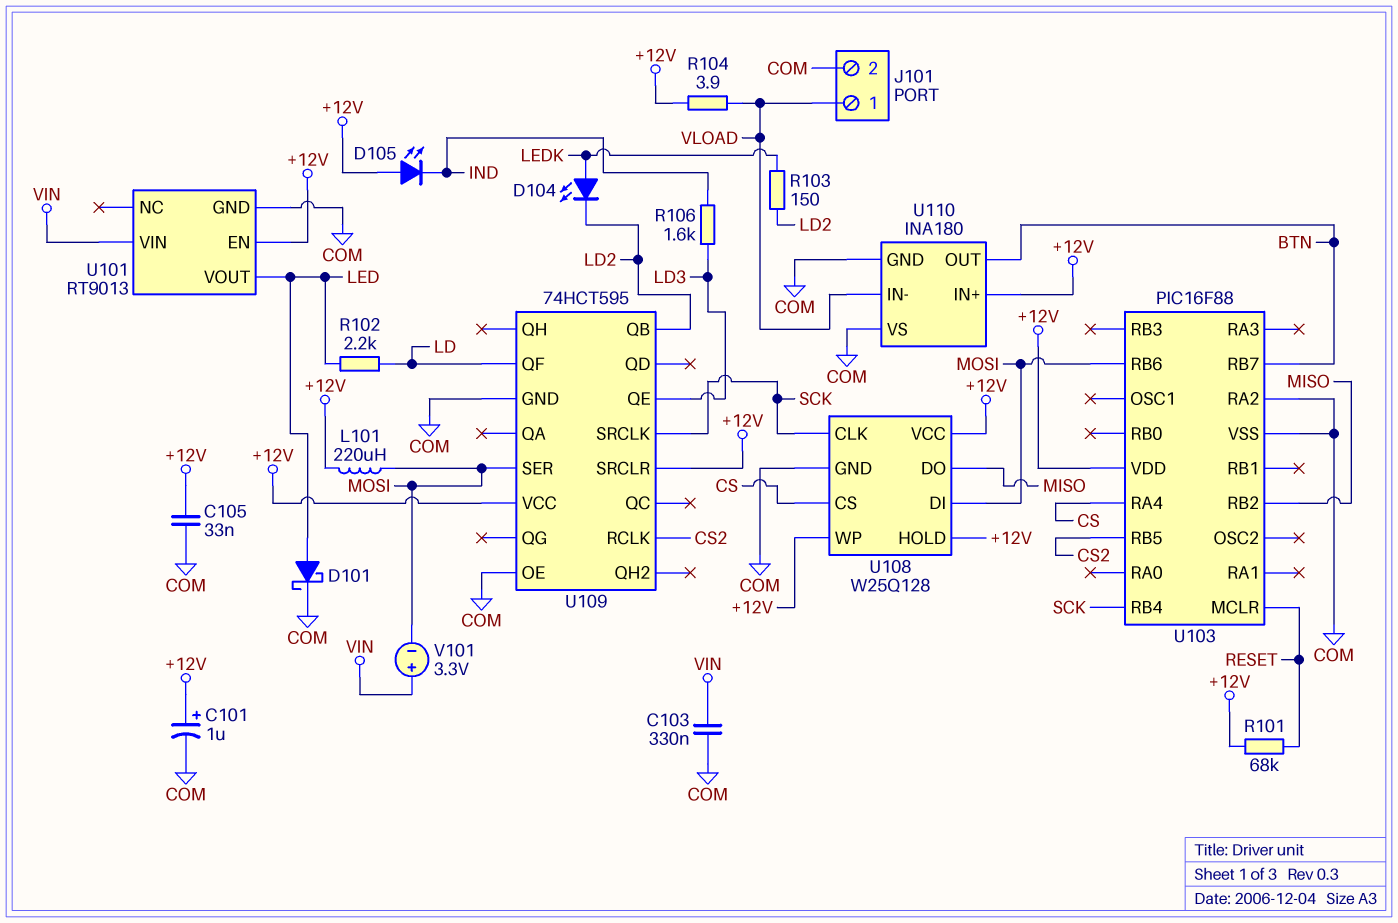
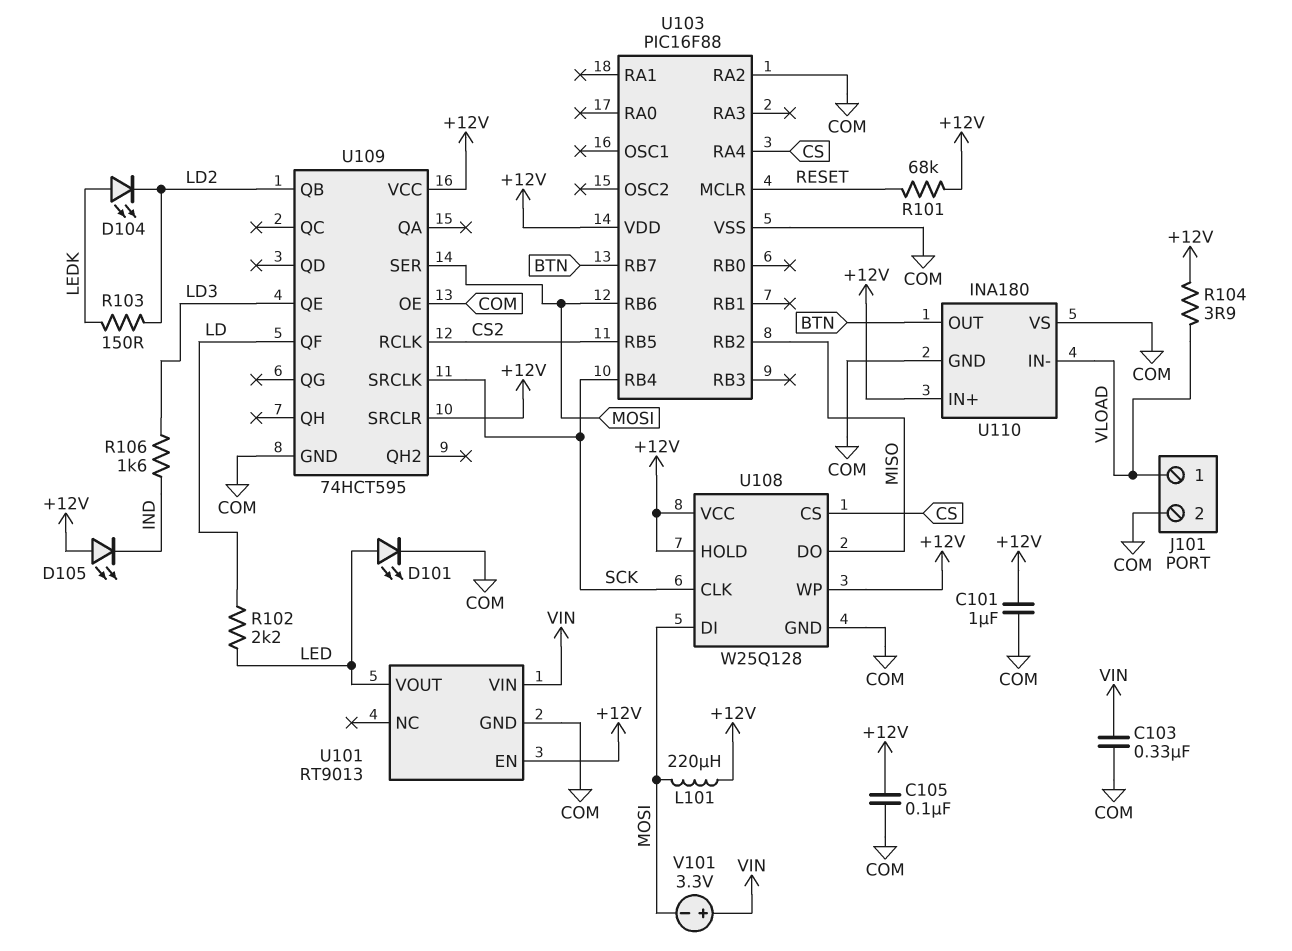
C101: 1uF (plus +12V, minus COM) -> 1uF (+12V, COM)
C105: 33nF (+12V, COM) -> 100nF (+12V, COM)
D101: schottky (A LED, K COM) -> LED (A LED, K COM)

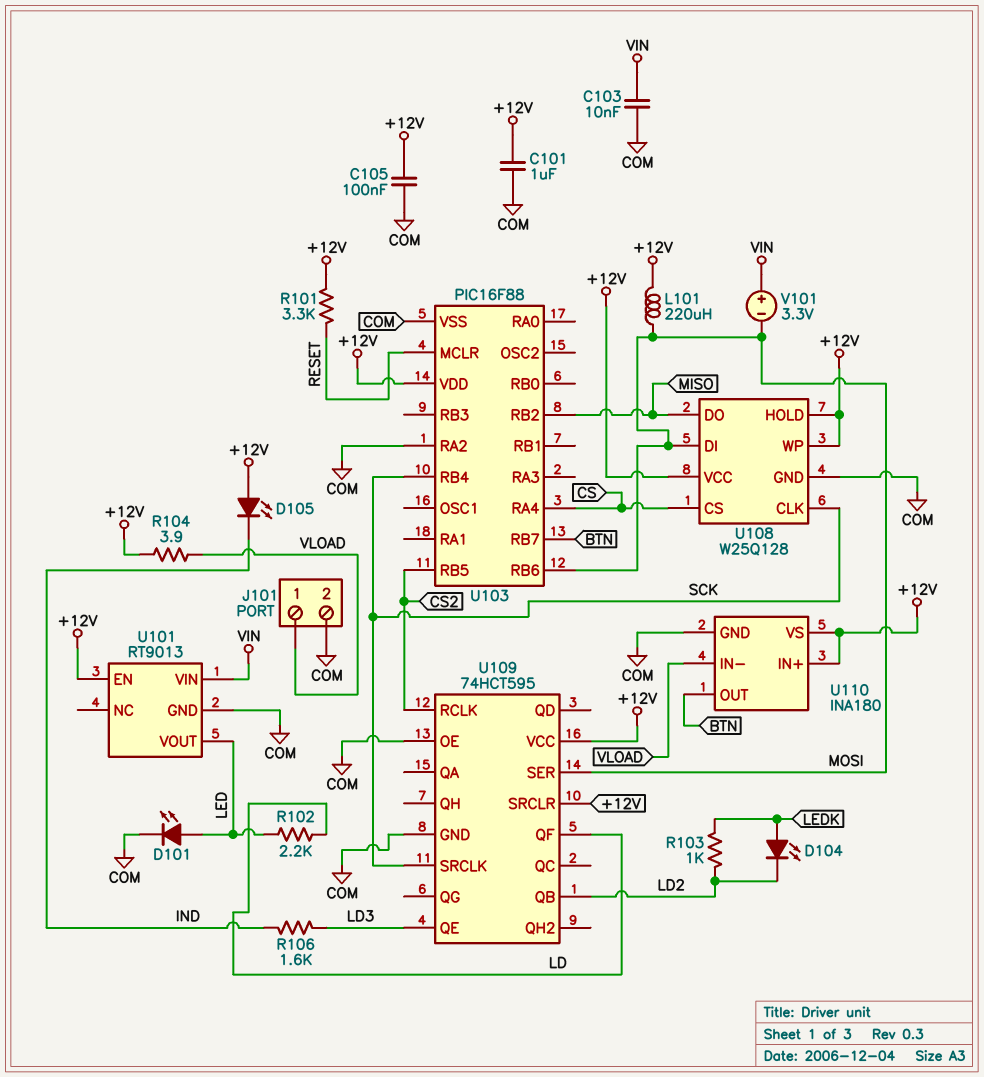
C103: 330nF (COM, VIN) -> 10nF (COM, VIN)
R101: 68k (+12V, RESET) -> 3.3k (+12V, RESET)
R103: 150 (LD2, LEDK) -> 1k (LD2, LEDK)
U110 pin VS: COM -> +12V

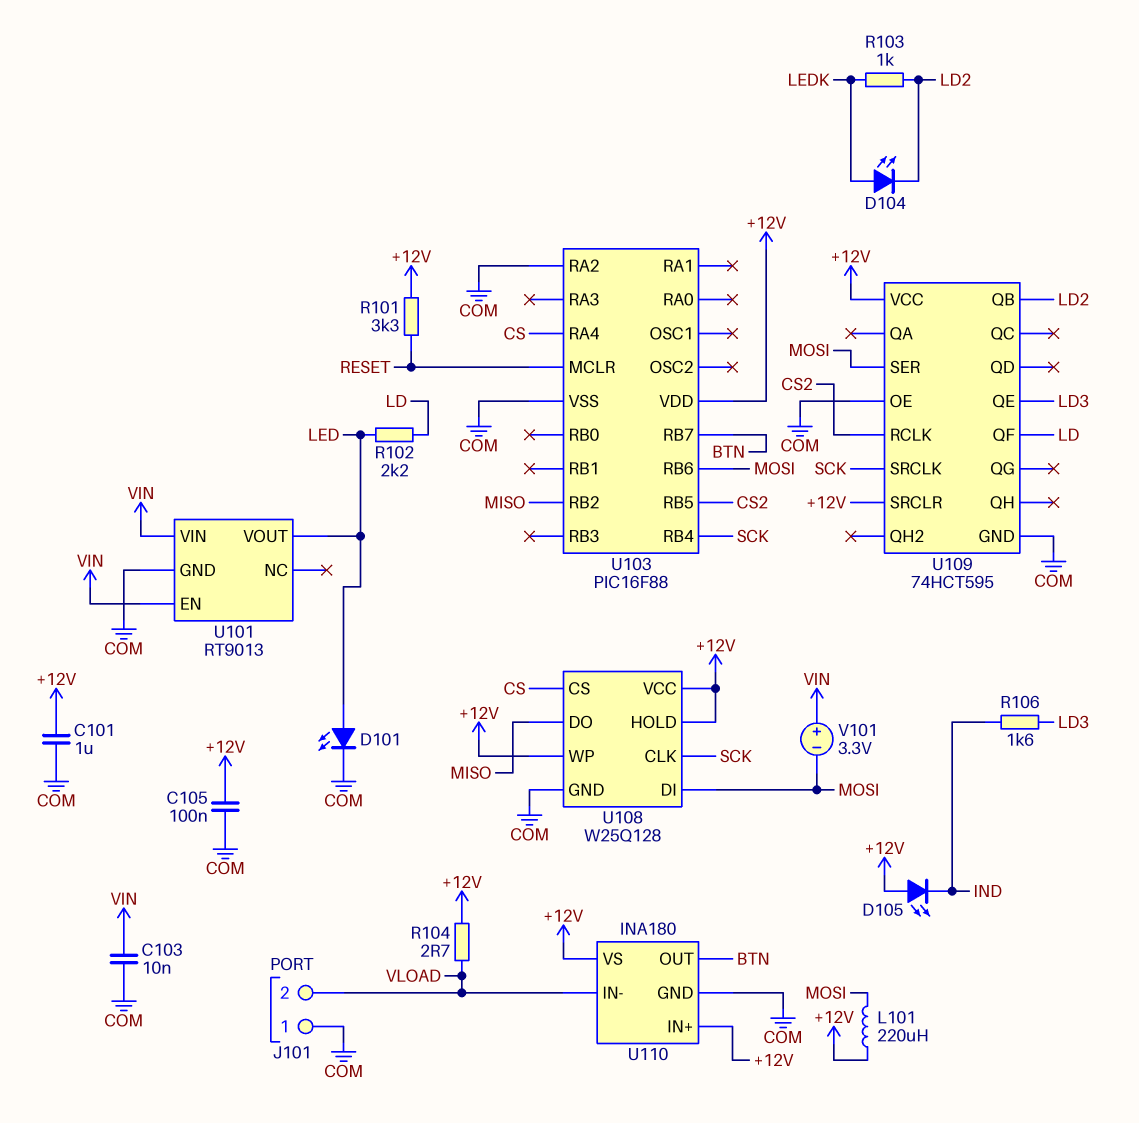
J101 pin 1: VLOAD -> COM
J101 pin 2: COM -> VLOAD
R104: 3.9 (+12V, VLOAD) -> 2.7 (+12V, VLOAD)
U101 pin EN: +12V -> VIN

